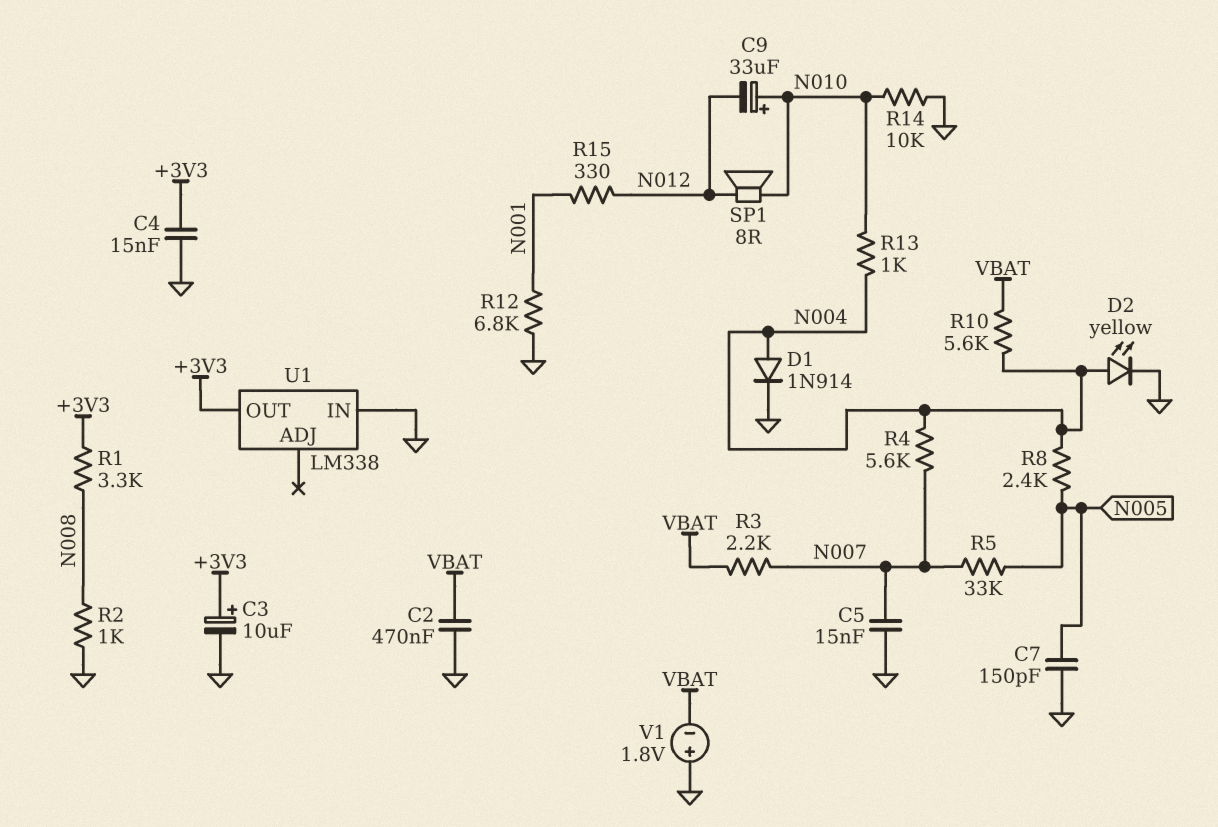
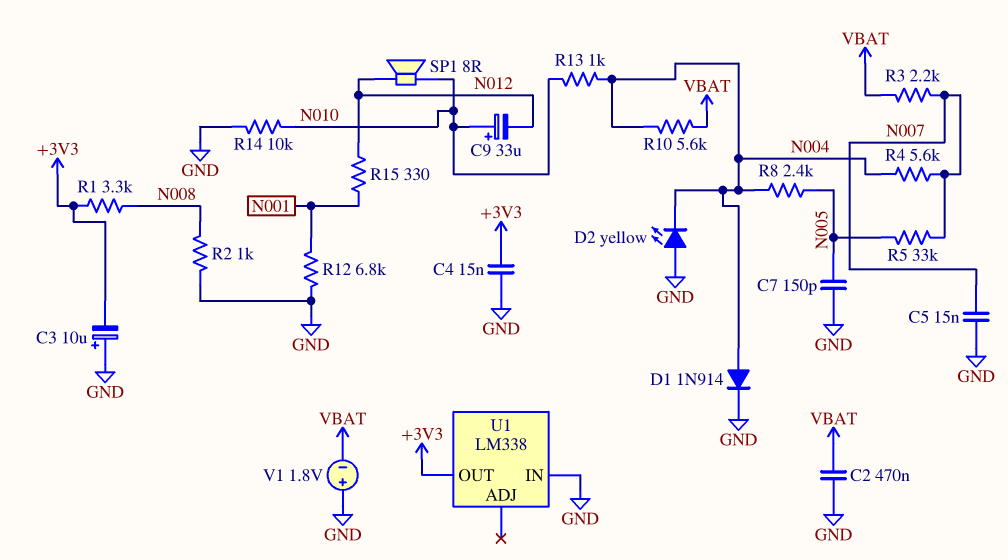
C3: 10uF (plus +3V3, minus GND) -> 10uF (plus GND, minus +3V3)
D2: LED yellow (A N004, K GND) -> LED yellow (A GND, K N004)

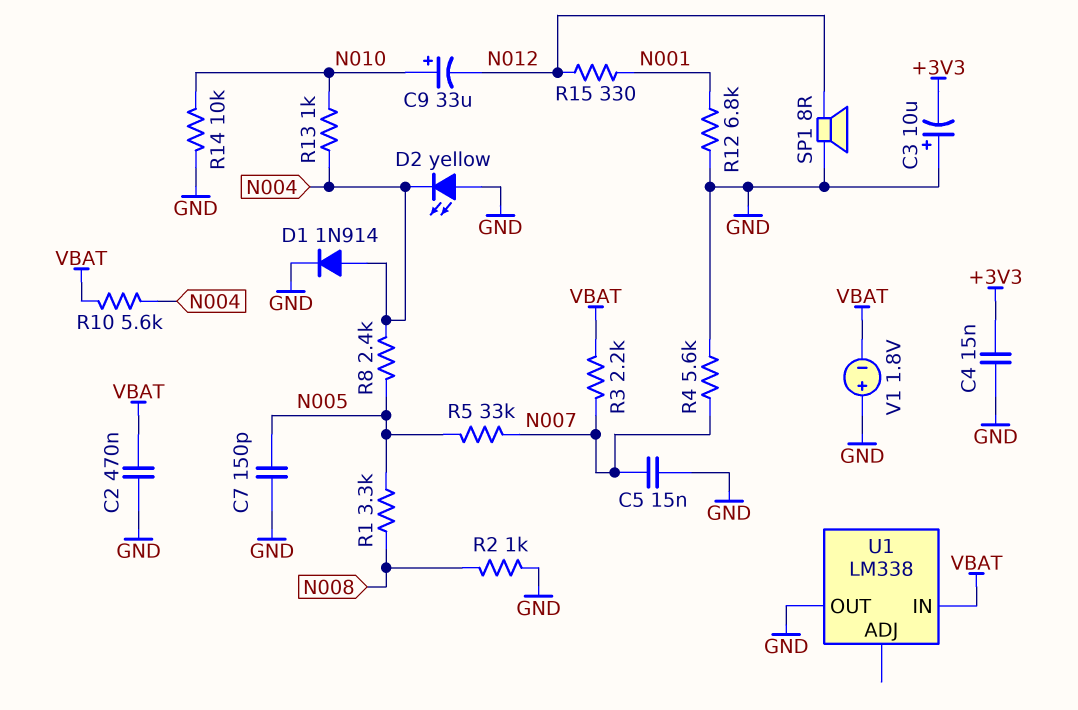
R1: 3.3k (+3V3, N008) -> 3.3k (N005, N008)
R4: 5.6k (N004, N007) -> 5.6k (GND, N007)
SP1: speaker 8R (N010, N012) -> speaker 8R (GND, N012)
U1 pin IN: GND -> VBAT
U1 pin OUT: +3V3 -> GND

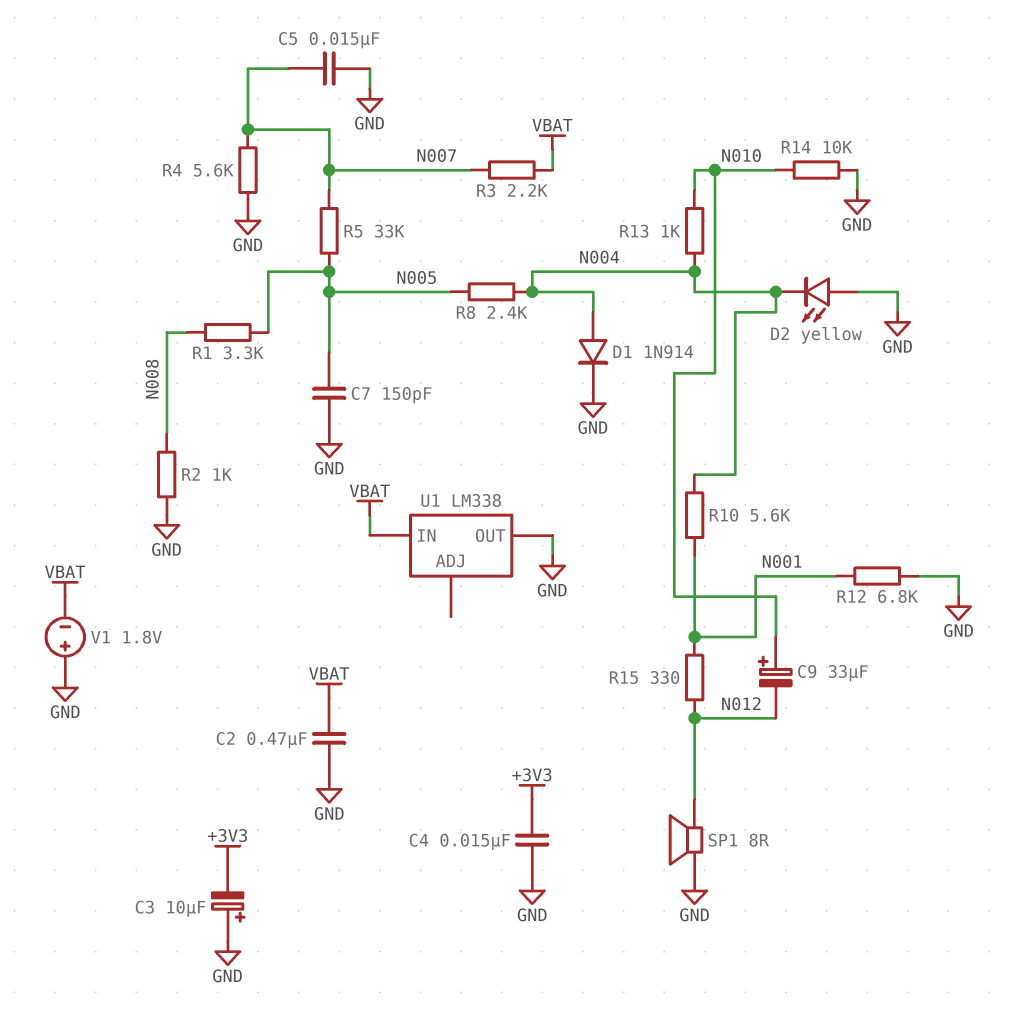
R10: 5.6k (N004, VBAT) -> 5.6k (N001, N004)

